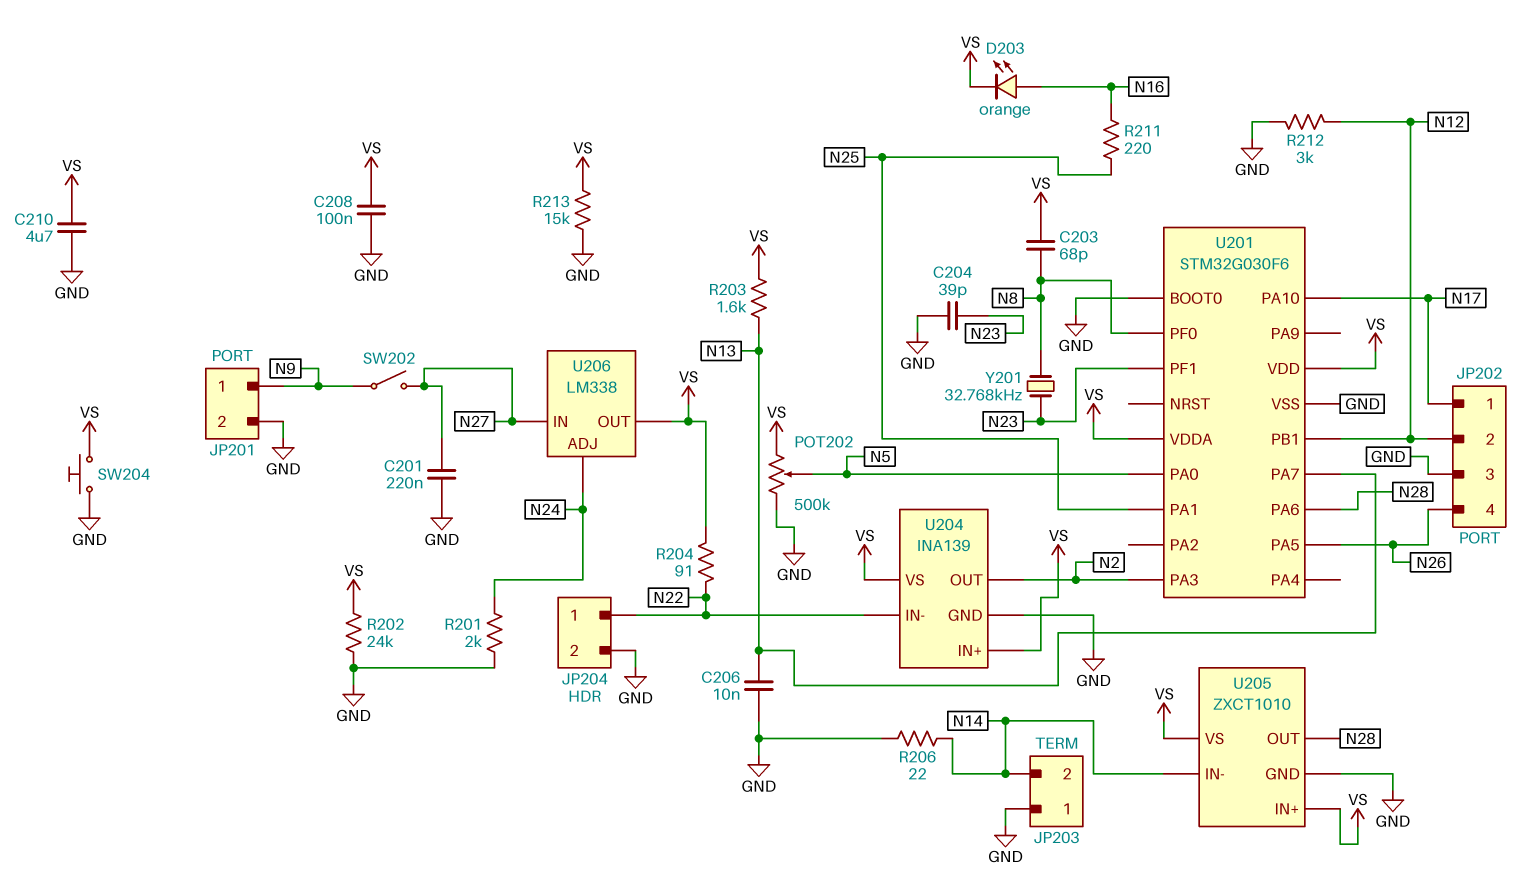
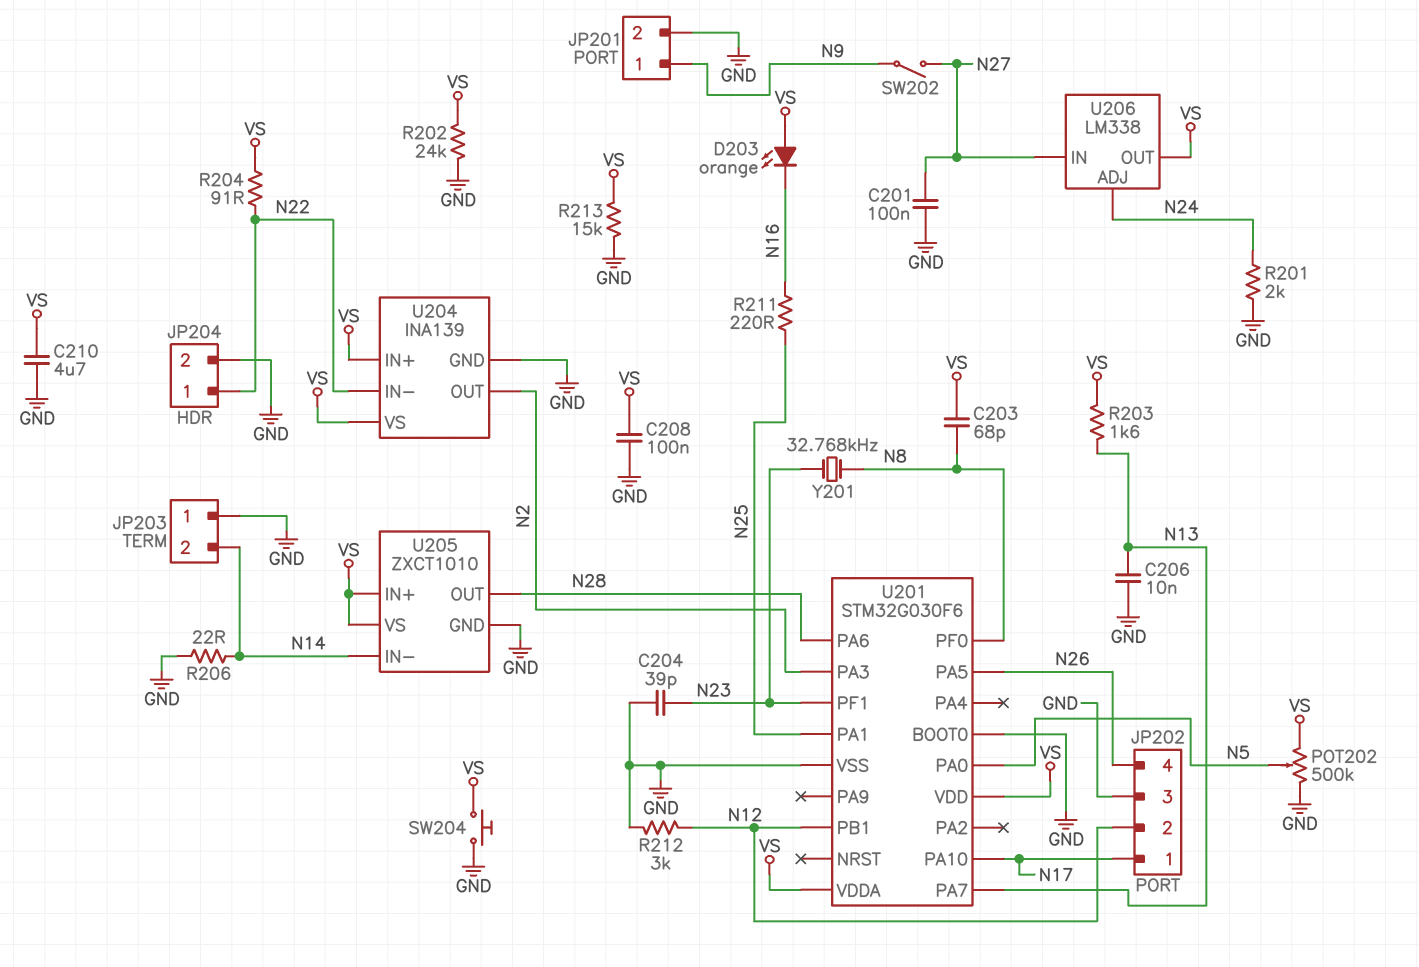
C201: 220nF (GND, N27) -> 100nF (GND, N27)
D203: LED orange (A N16, K VS) -> LED orange (A VS, K N16)

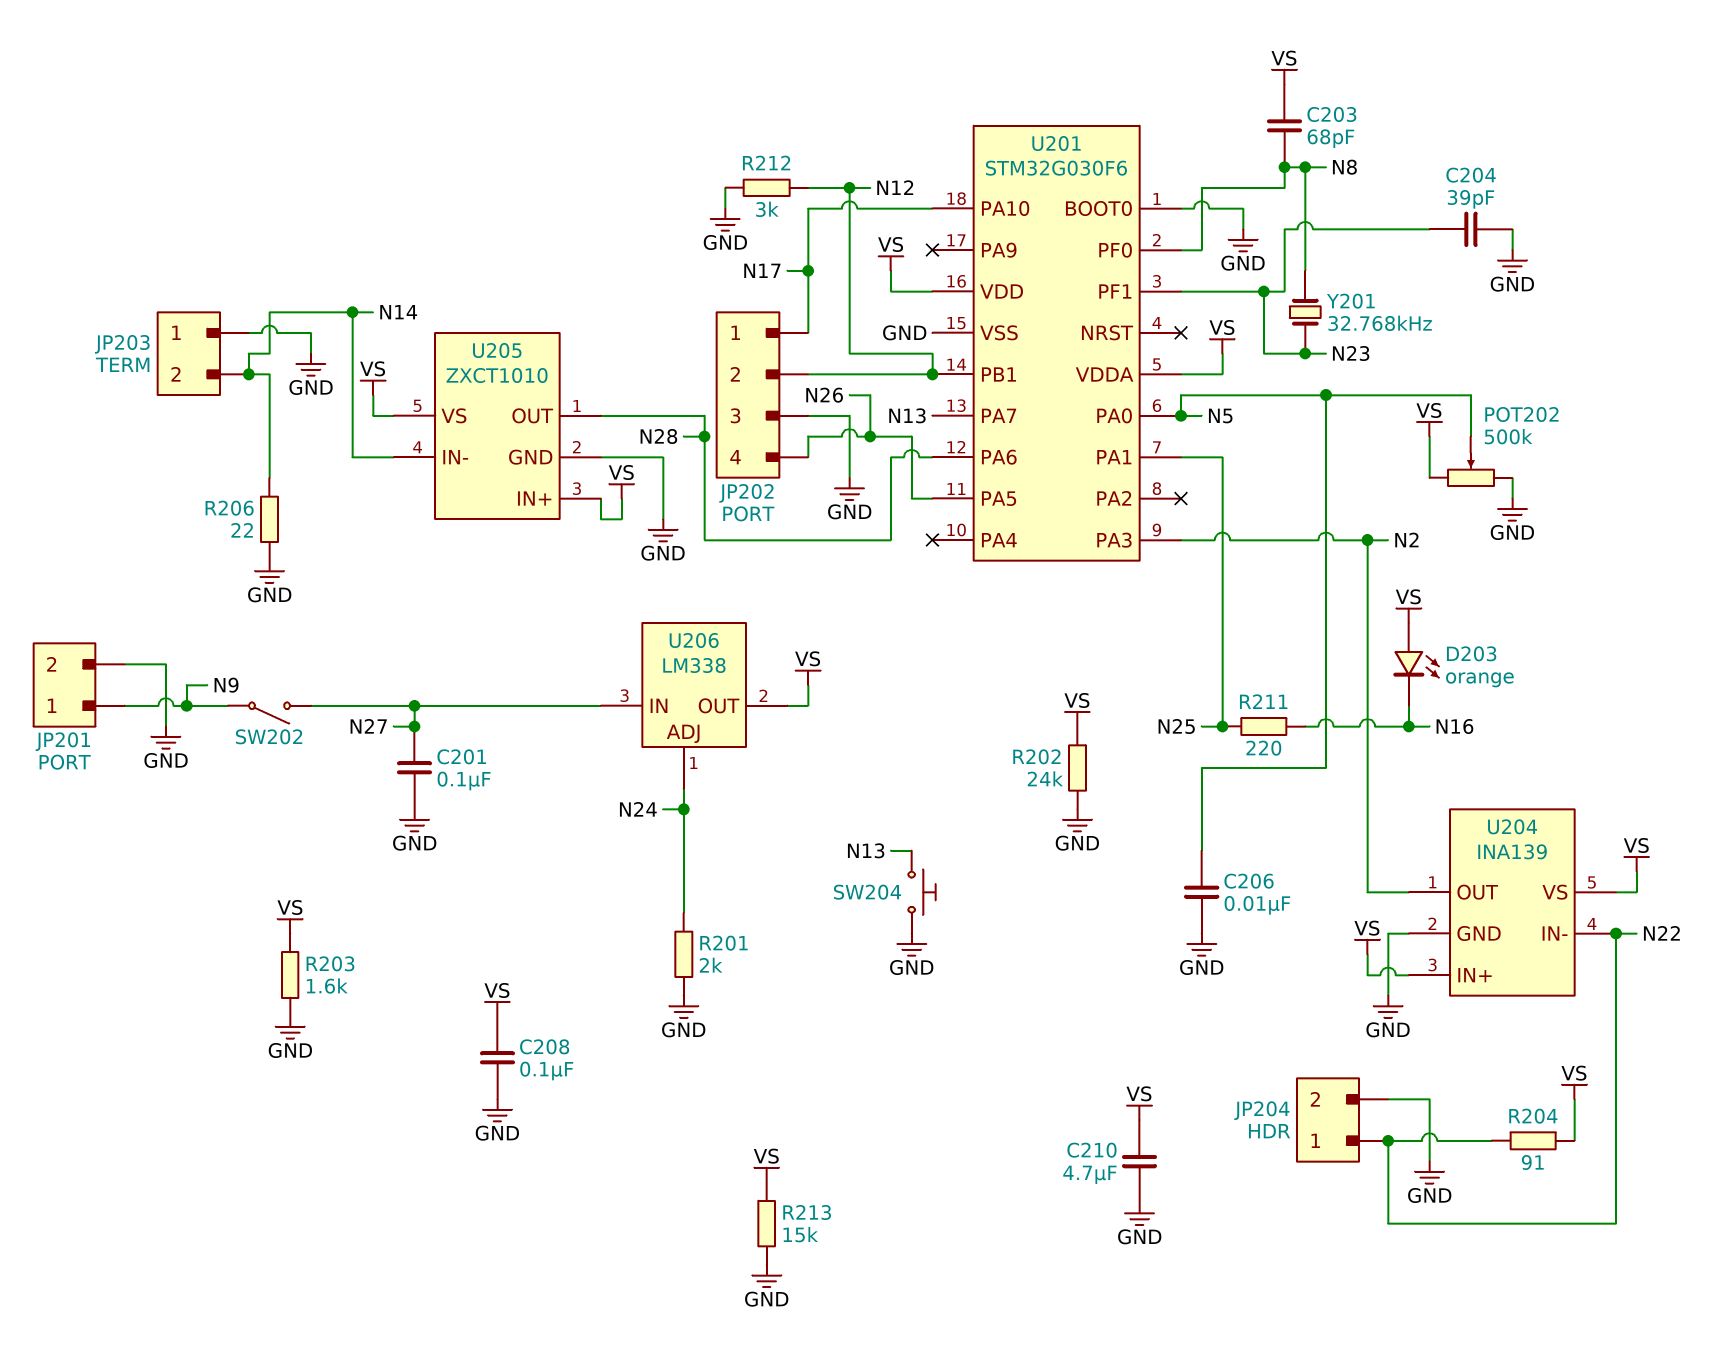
C206: 10nF (GND, N13) -> 10nF (GND, N5)
R203: 1.6k (N13, VS) -> 1.6k (GND, VS)
SW204: button (GND, VS) -> button (GND, N13)

